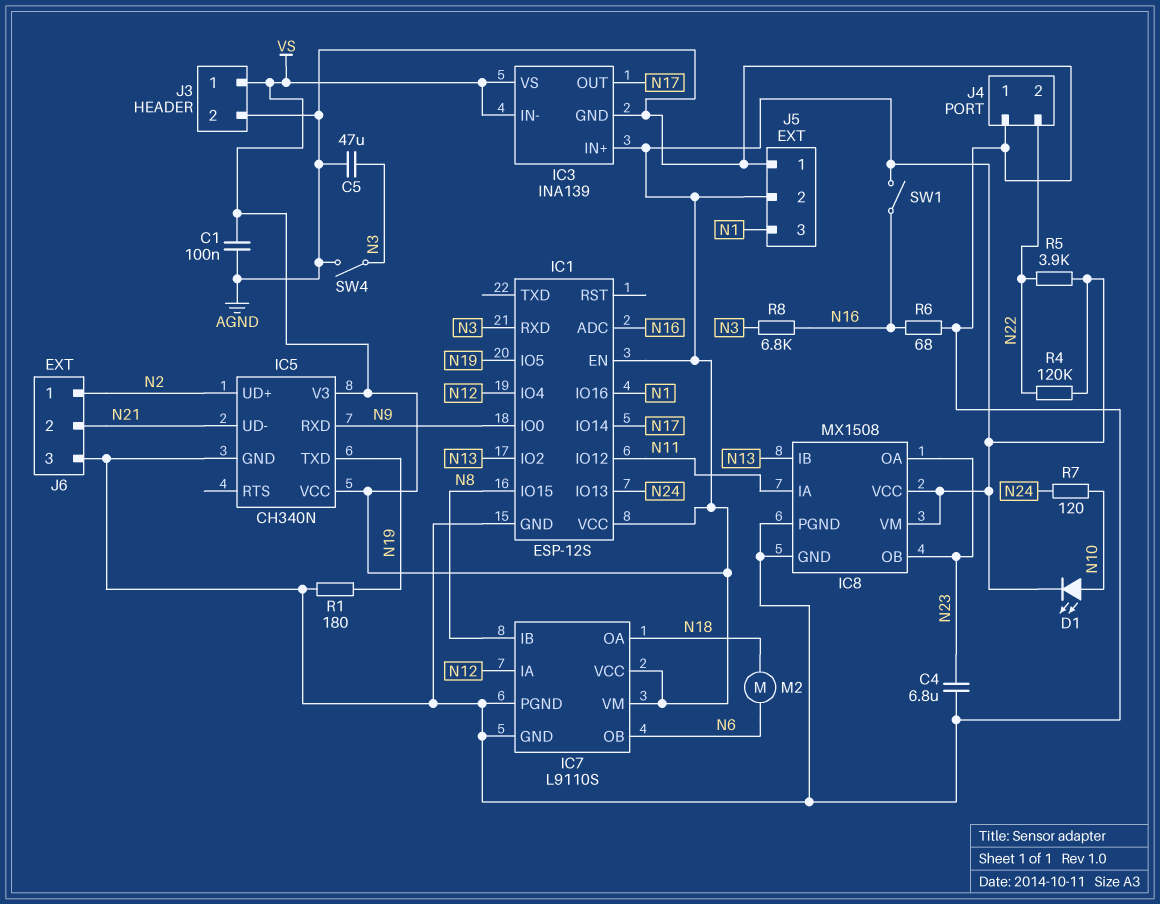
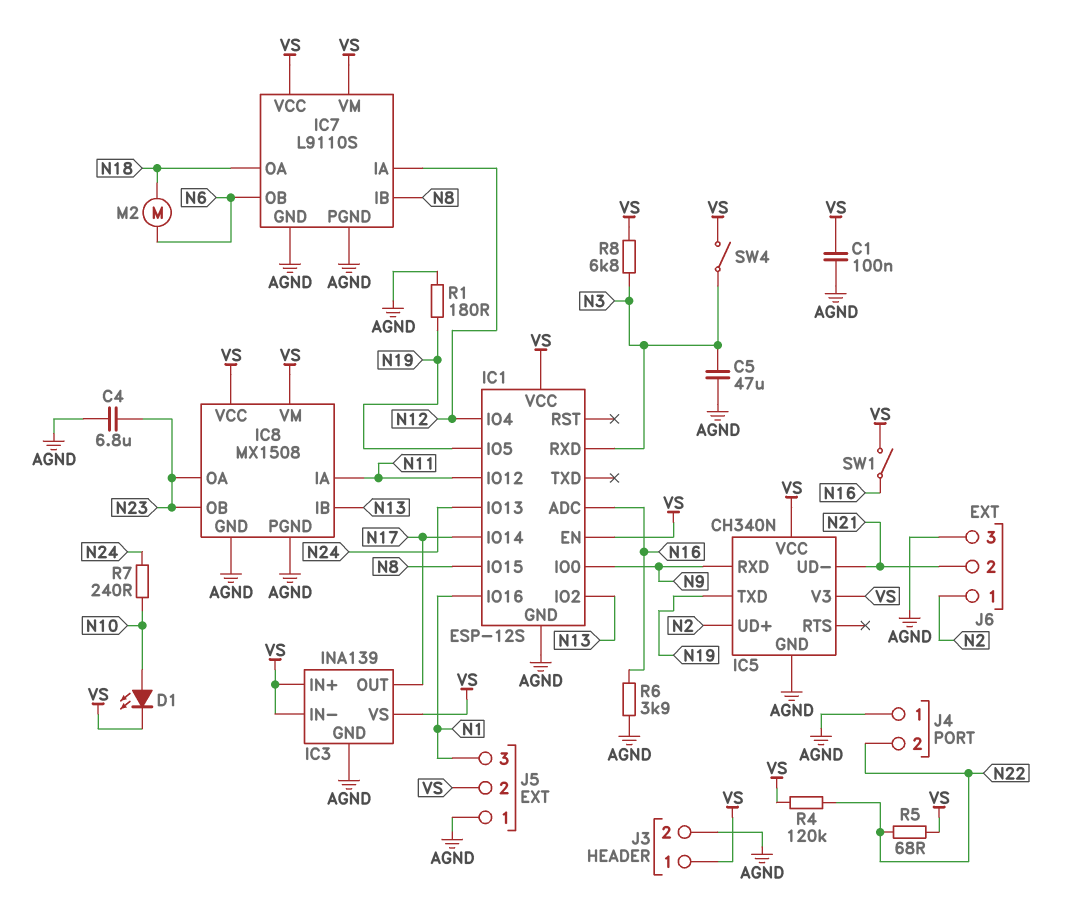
R5: 3.9k (N22, VS) -> 68 (N22, VS)
R6: 68 (AGND, N16) -> 3.9k (AGND, N16)
R7: 120 (N10, N24) -> 240 (N10, N24)
R8: 6.8k (N3, N16) -> 6.8k (N3, VS)
SW4: switch (AGND, N3) -> switch (N3, VS)

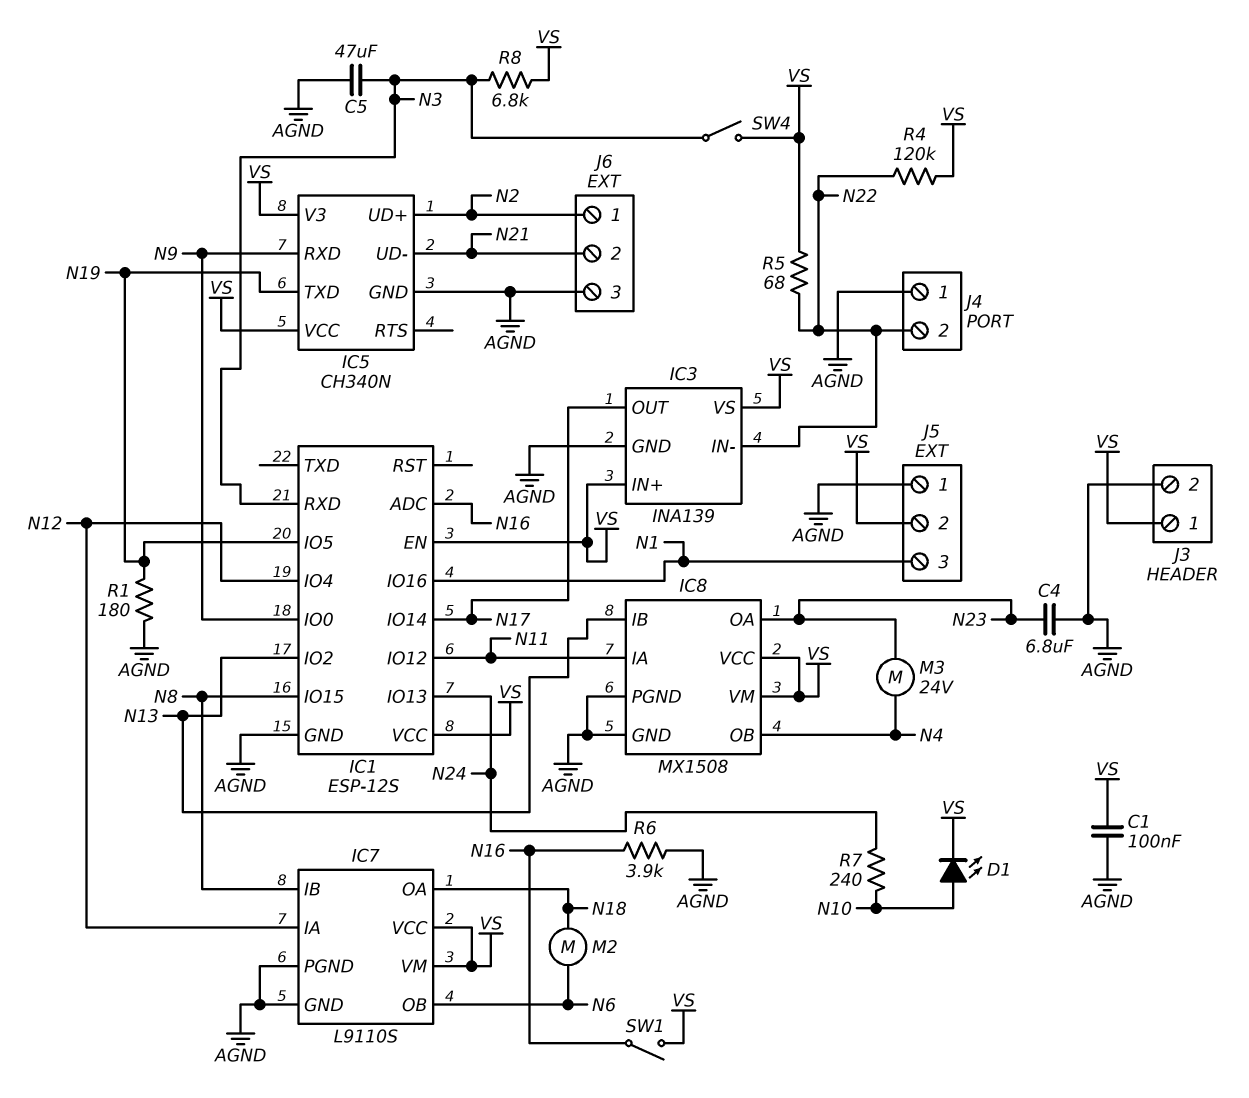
IC3 pin IN-: VS -> N22
IC8 pin OB: N23 -> N4
M3: none -> motor 24V (N4, N23)

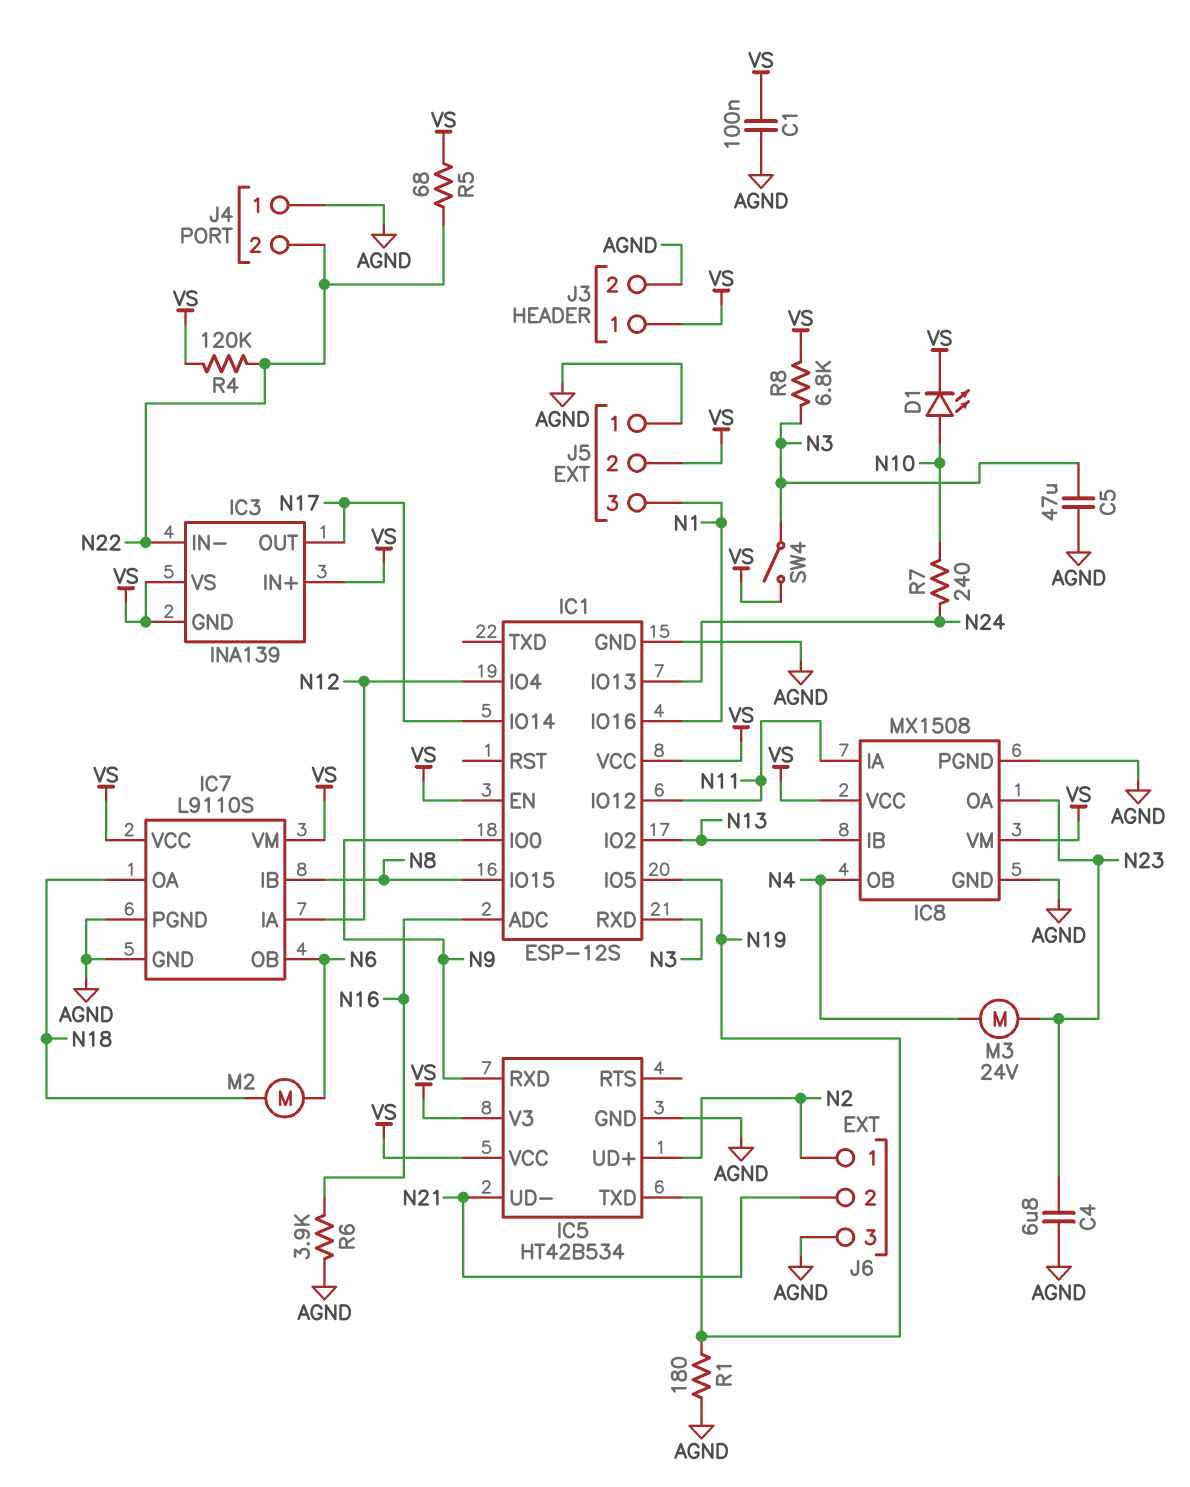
IC3 pin GND: AGND -> VS
IC5: CH340N -> HT42B534
SW1: switch (N16, VS) -> none

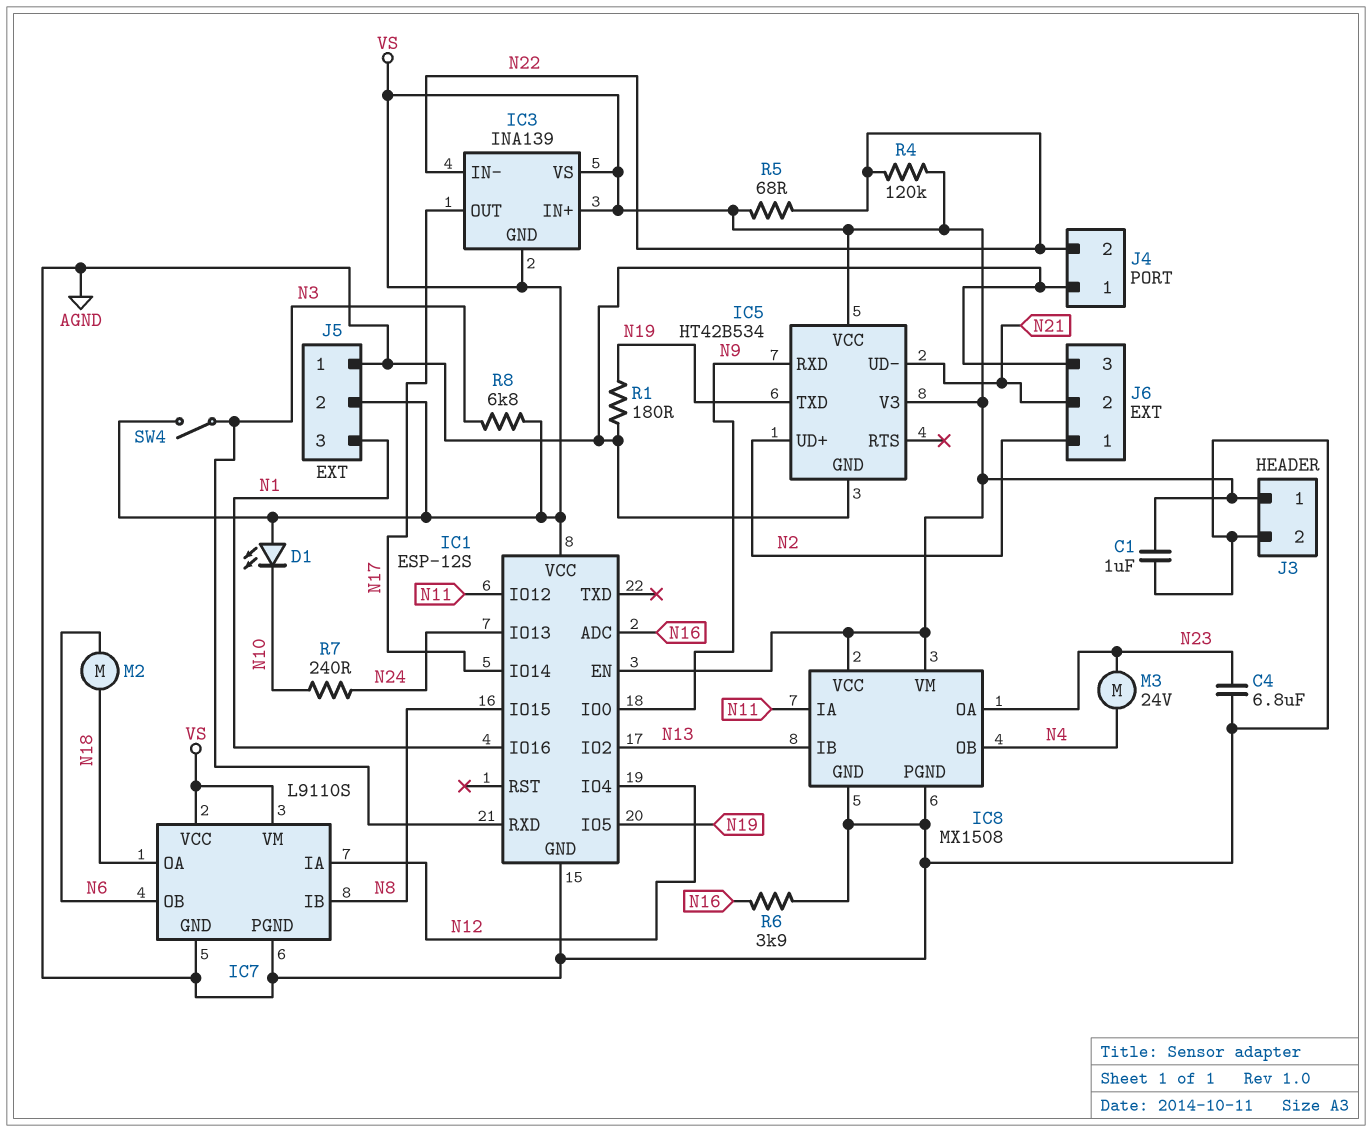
C1: 100nF (AGND, VS) -> 1uF (AGND, VS)
C5: 47uF (AGND, N3) -> none
D1: LED (A N10, K VS) -> LED (A VS, K N10)

